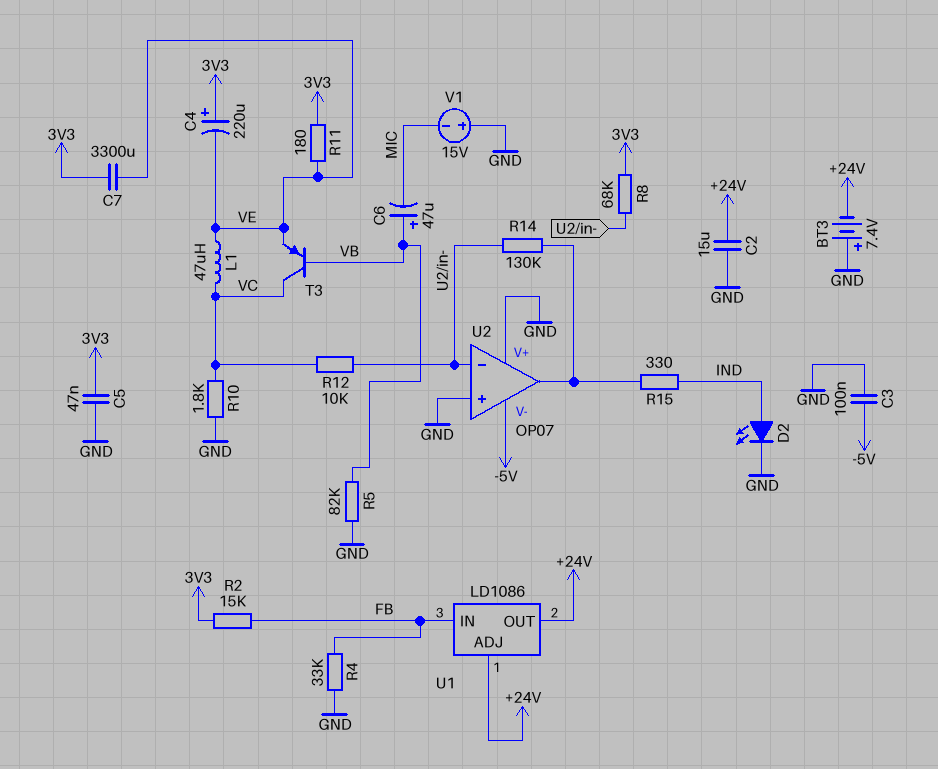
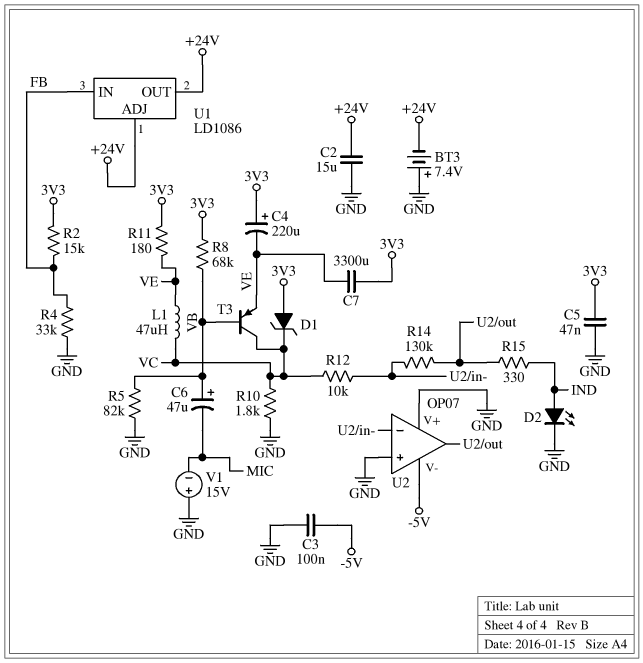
D1: none -> zener (A 3V3, K VC)
R8: 68k (3V3, U2/in-) -> 68k (3V3, VB)

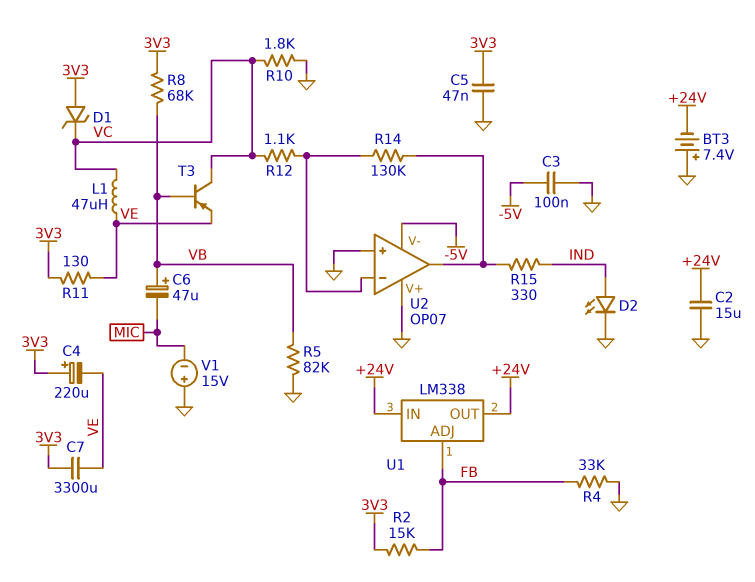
R11: 180 (3V3, VE) -> 130 (3V3, VE)
R12: 10k (U2/in-, VC) -> 1.1k (U2/in-, VC)
U1: LD1086 -> LM338
U1 pin ADJ: +24V -> FB
U1 pin IN: FB -> +24V

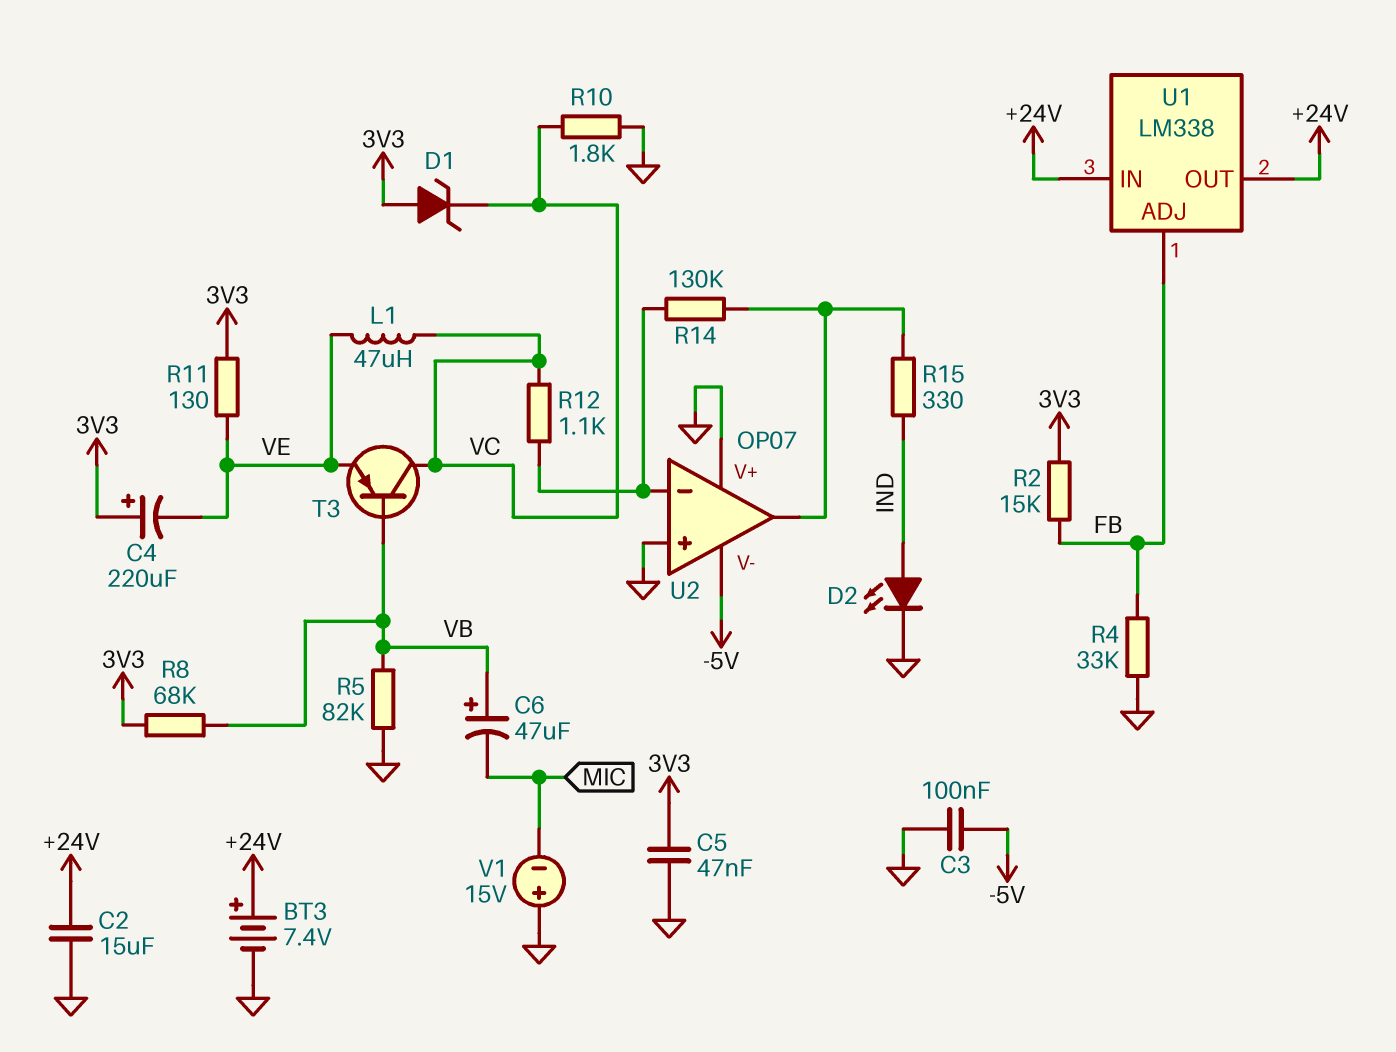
BT3: 7.4V (plus GND, minus +24V) -> 7.4V (plus +24V, minus GND)
C7: 3300uF (3V3, VE) -> none

